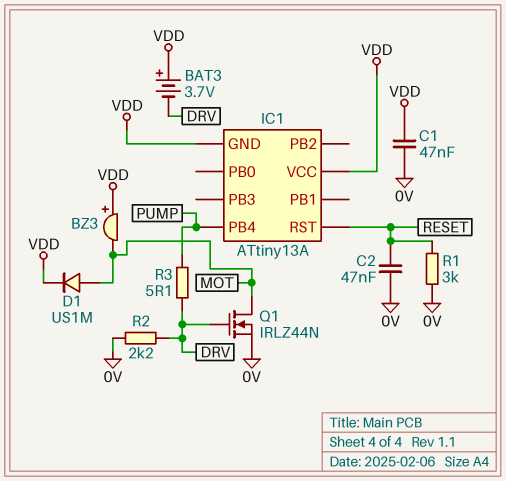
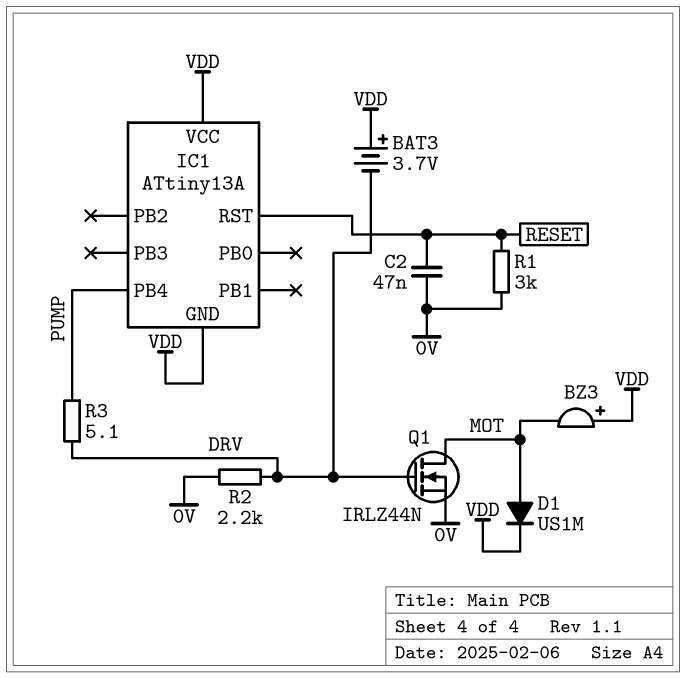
C1: 47nF (0V, VDD) -> none

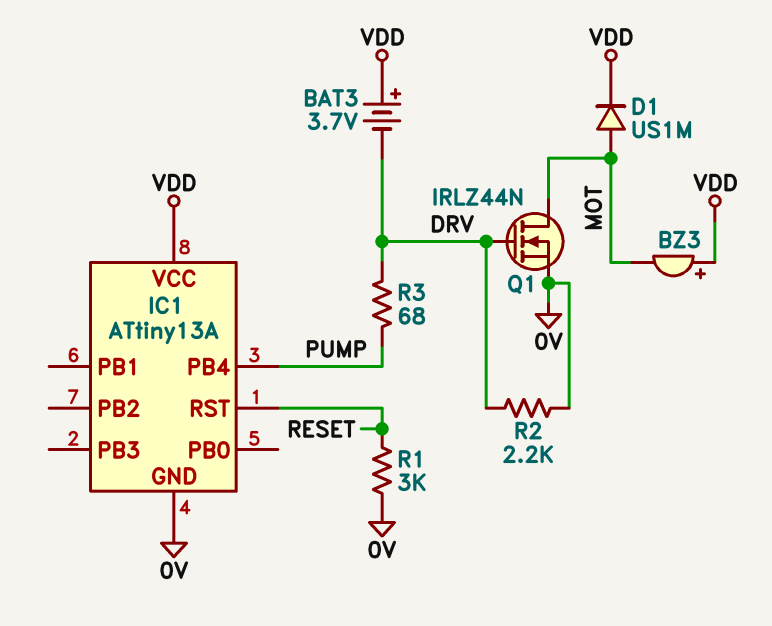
C2: 47nF (0V, RESET) -> none
IC1 pin GND: VDD -> 0V
R3: 5.1 (DRV, PUMP) -> 68 (DRV, PUMP)

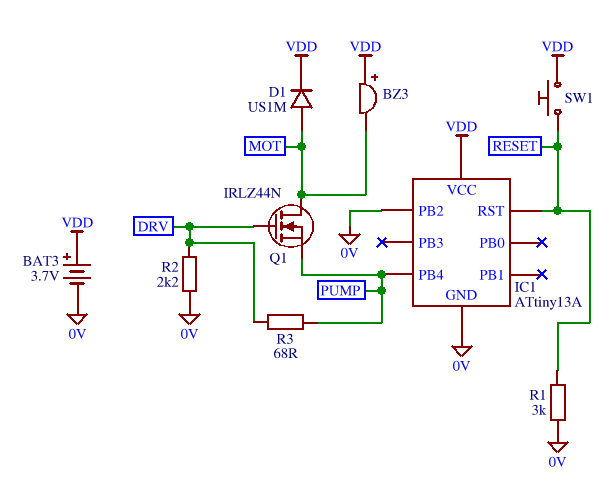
BAT3: 3.7V (plus VDD, minus DRV) -> 3.7V (plus VDD, minus 0V)
IC1 pin PB2: none -> 0V
Q1: NMOS IRLZ44N (G DRV, D MOT, S 0V) -> NMOS IRLZ44N (G DRV, D MOT, S PUMP)
SW1: none -> button (RESET, VDD)

